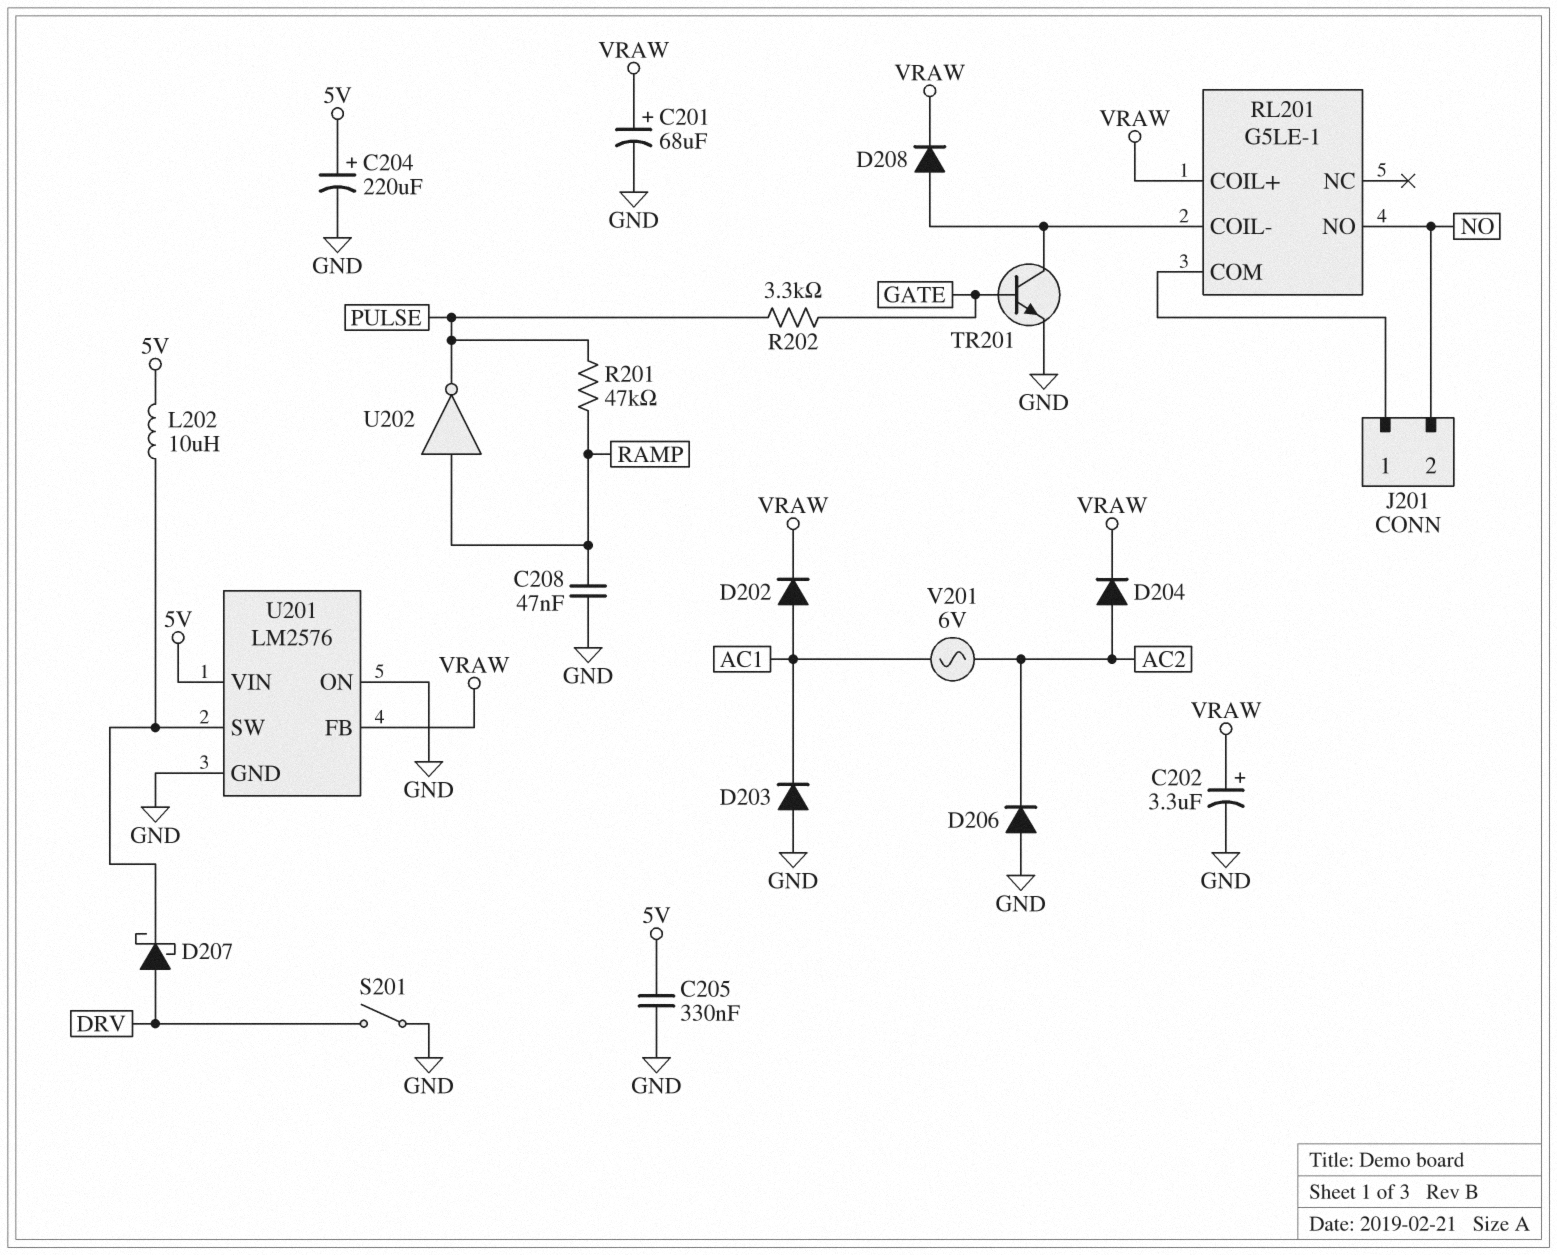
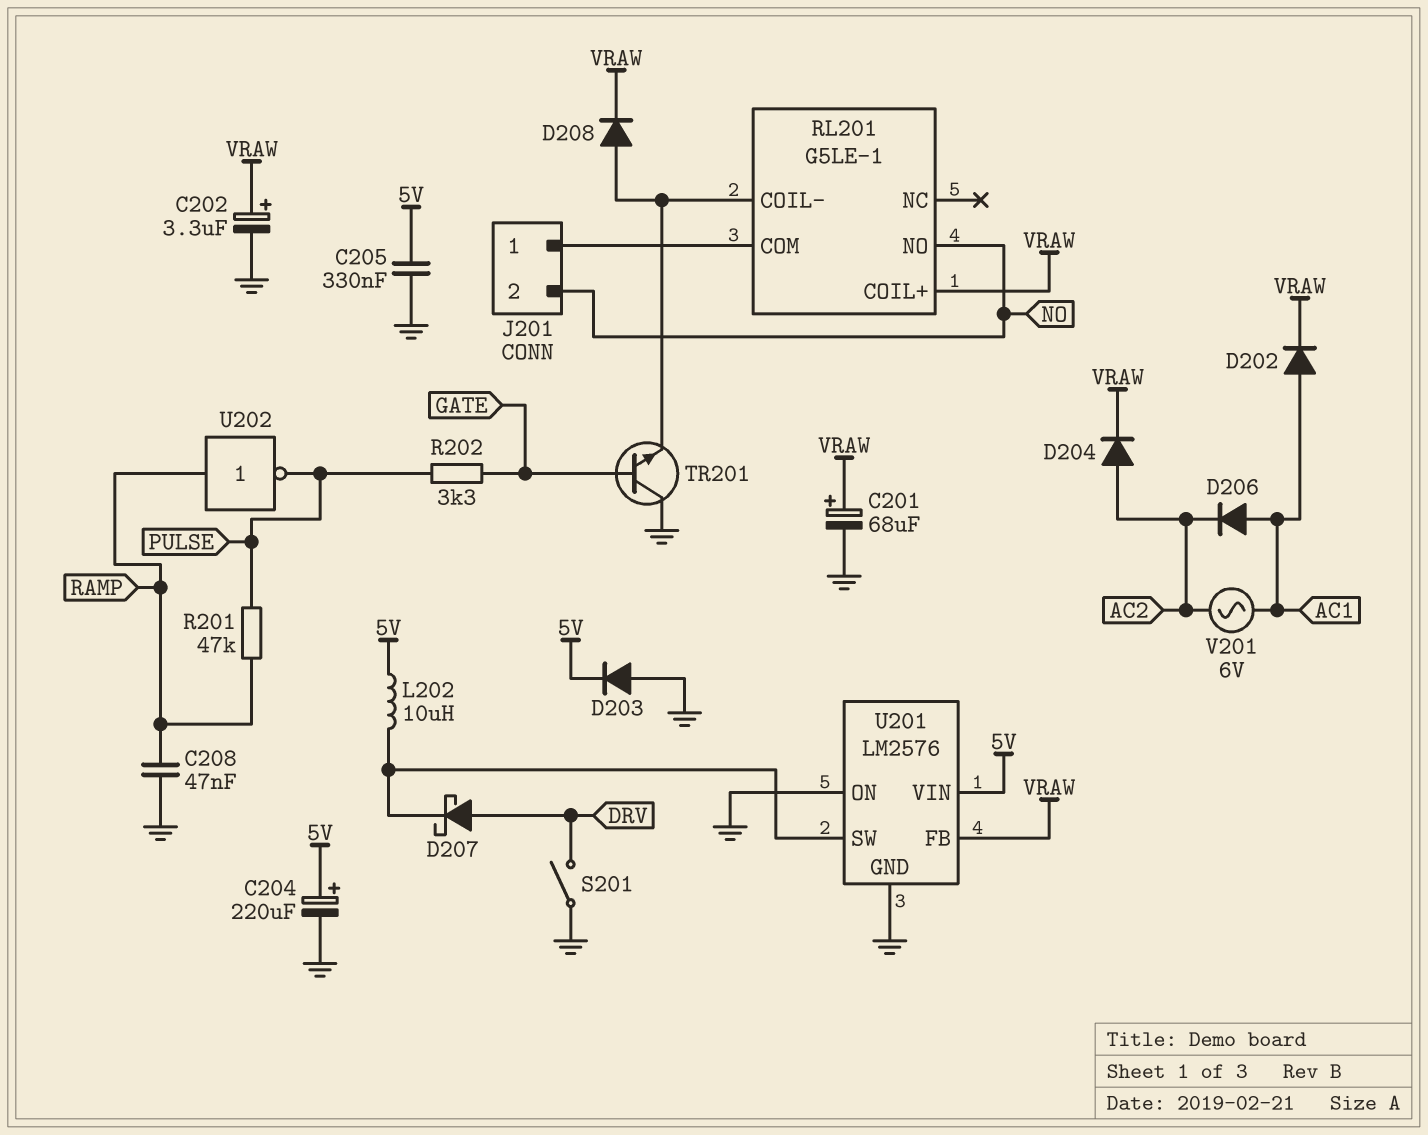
D203: diode (A GND, K AC1) -> diode (A GND, K 5V)
D206: diode (A GND, K AC2) -> diode (A AC1, K AC2)
TR201: NPN (B GATE, C RL201/COIL-, E GND) -> NPN (B GATE, C GND, E RL201/COIL-)

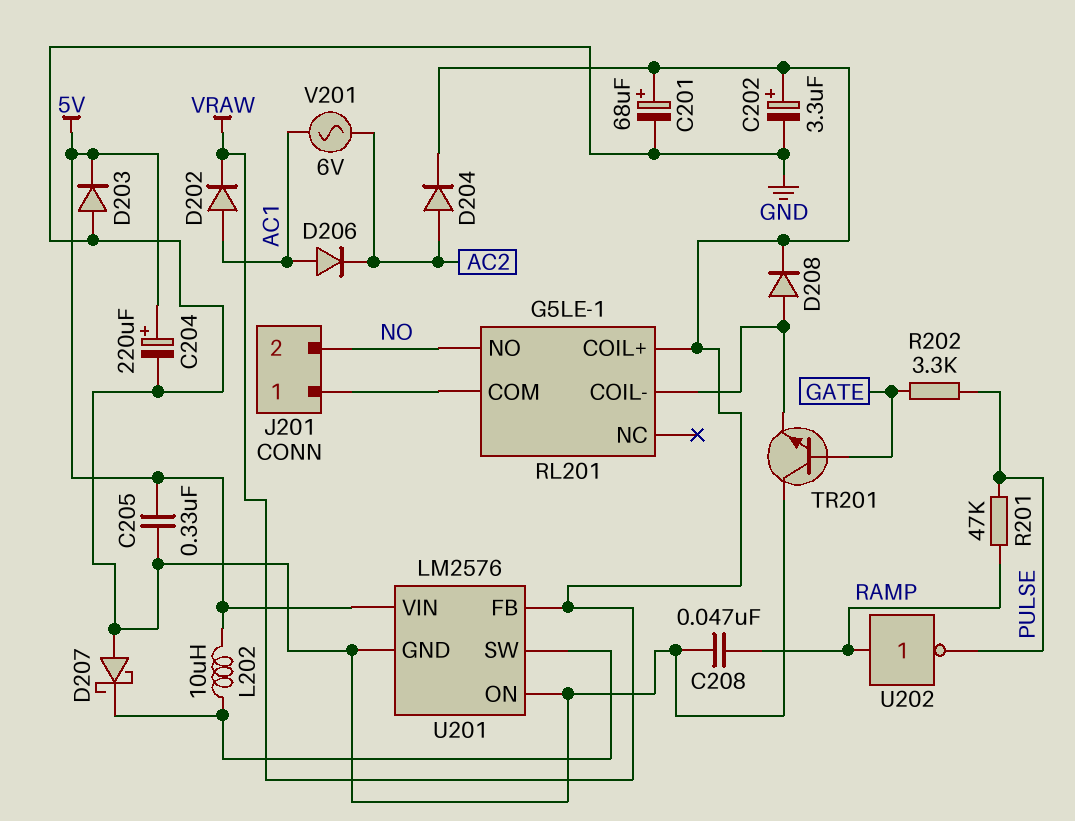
D207: schottky (A DRV, K U201/SW) -> schottky (A GND, K U201/SW)
S201: switch (DRV, GND) -> none

